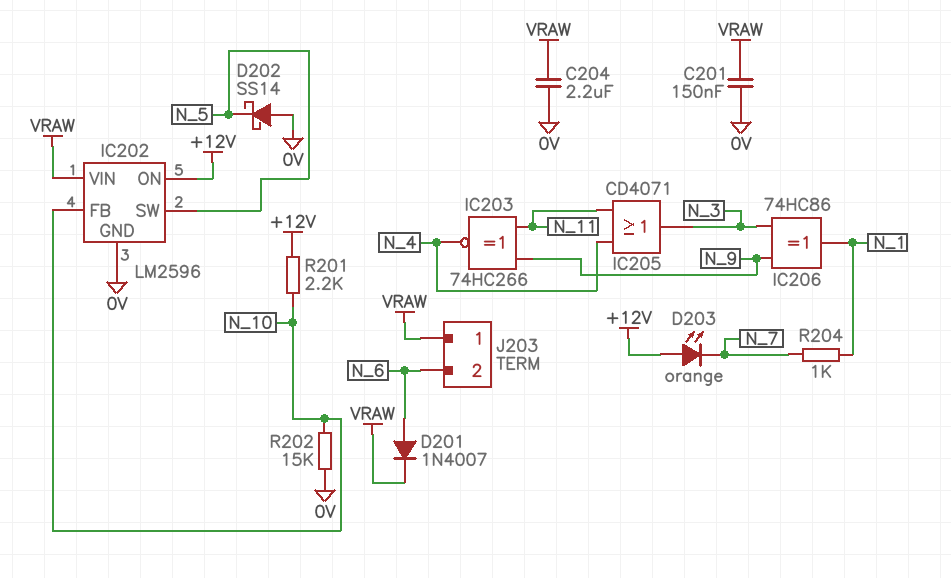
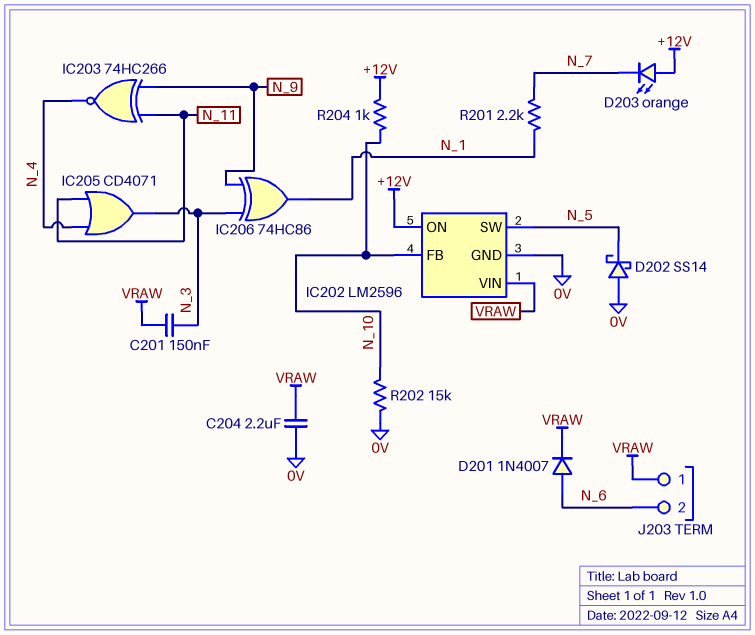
C201: 150nF (0V, VRAW) -> 150nF (N_3, VRAW)
R201: 2.2k (+12V, N_10) -> 2.2k (N_1, N_7)
R204: 1k (N_1, N_7) -> 1k (+12V, N_10)

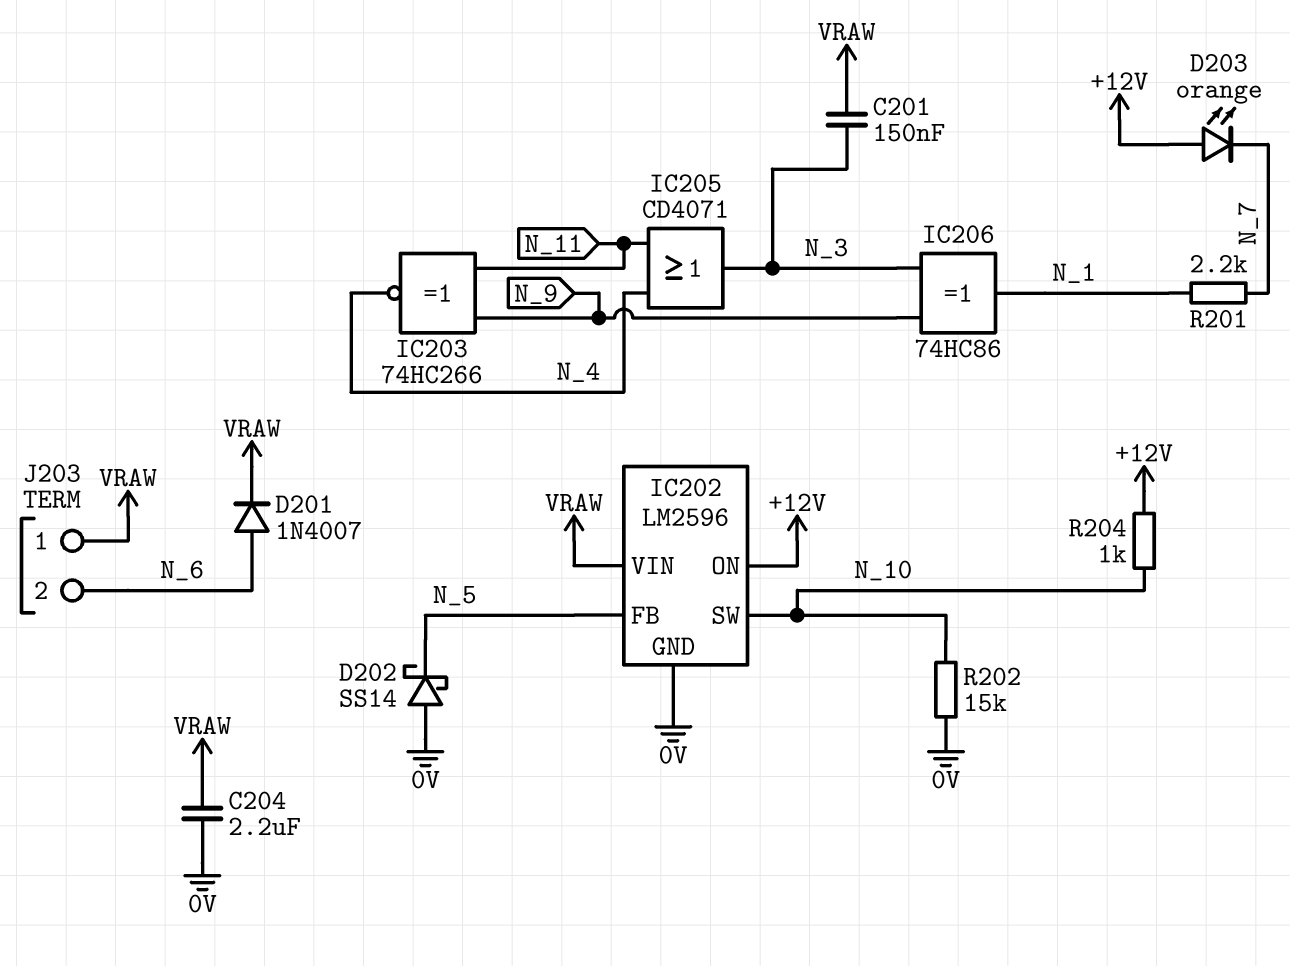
IC202 pin FB: N_10 -> N_5
IC202 pin SW: N_5 -> N_10

